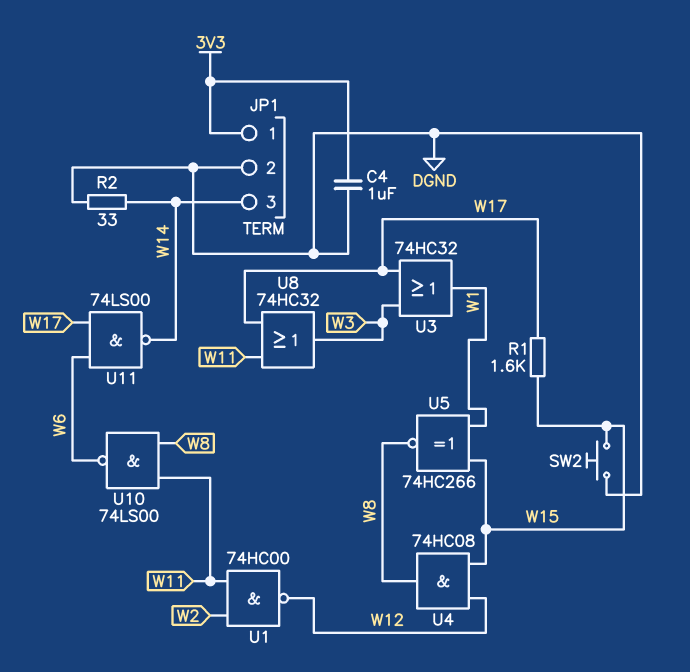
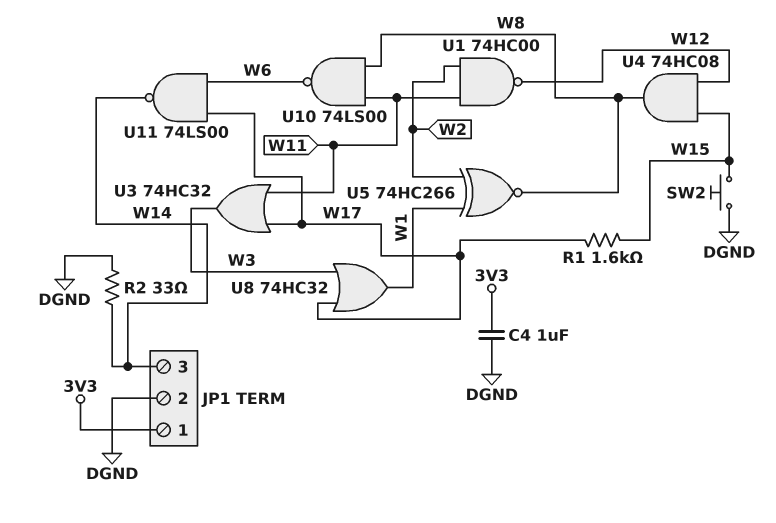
U3: OR 74HC32 (in W3, in W17, out W1) -> OR 74HC32 (in W11, in W17, out W3)
U5: XNOR 74HC266 (in W1, in W15, out W8) -> XNOR 74HC266 (in W1, in W2, out W8)
U8: OR 74HC32 (in W11, in W17, out W3) -> OR 74HC32 (in W3, in W17, out W1)

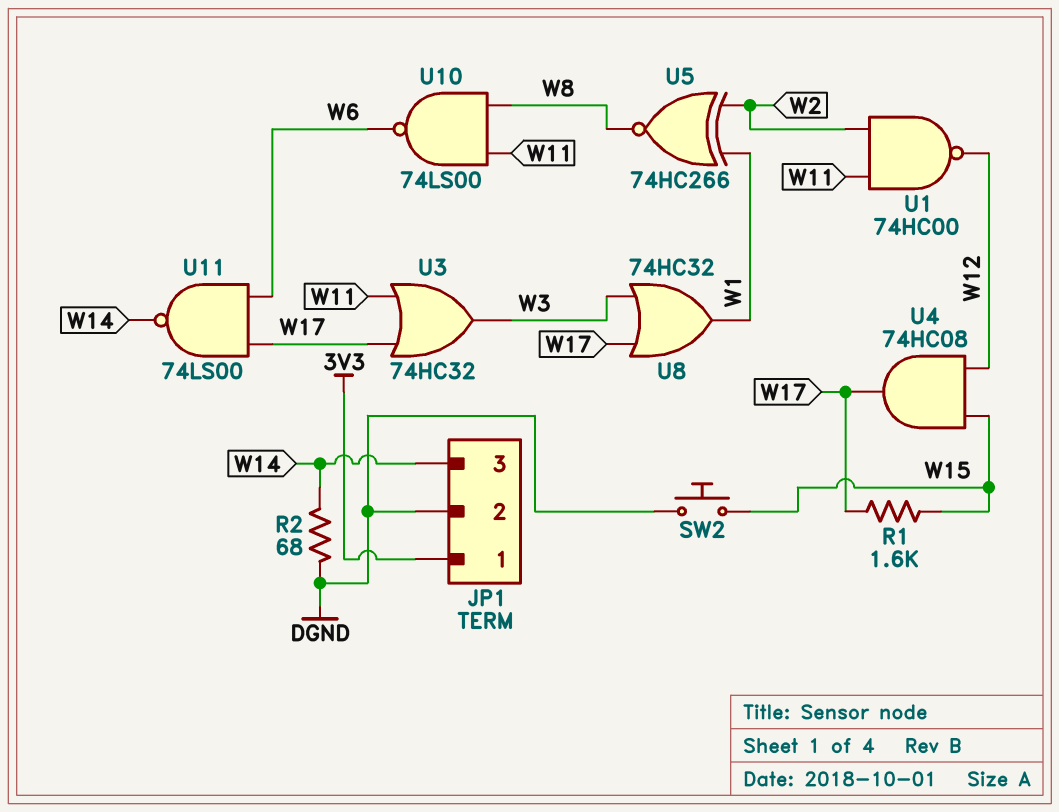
C4: 1uF (3V3, DGND) -> none
R2: 33 (DGND, W14) -> 68 (DGND, W14)
U4: AND 74HC08 (in W12, in W15, out W8) -> AND 74HC08 (in W12, in W15, out W17)

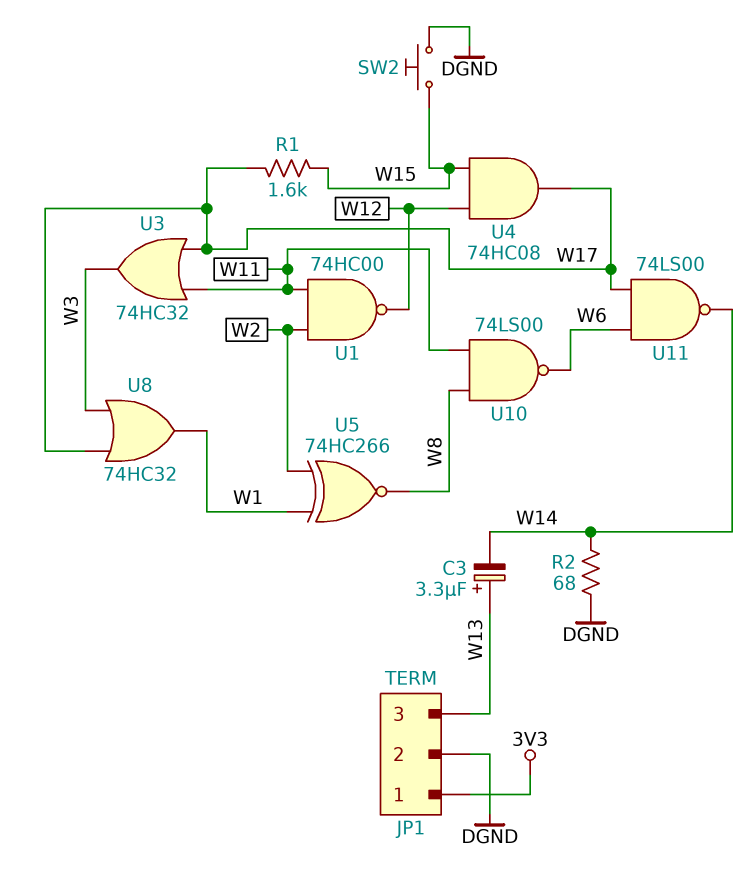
C3: none -> 3.3uF (plus W13, minus W14)
JP1 pin 3: W14 -> W13

